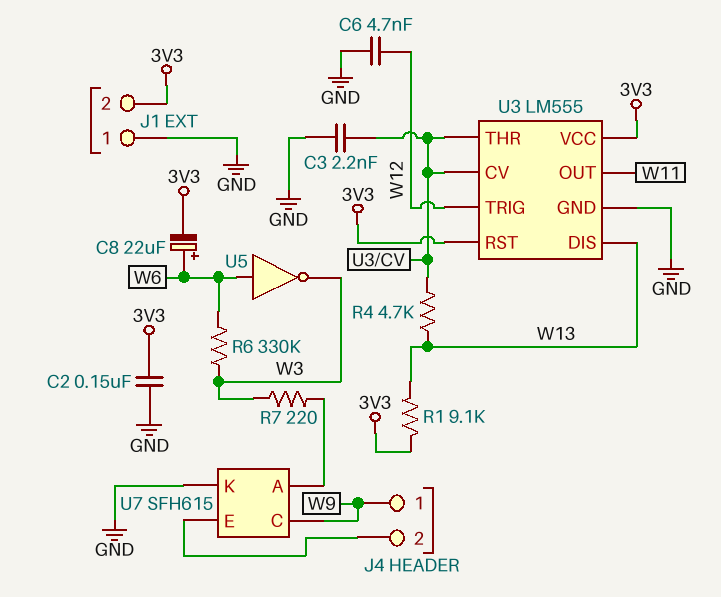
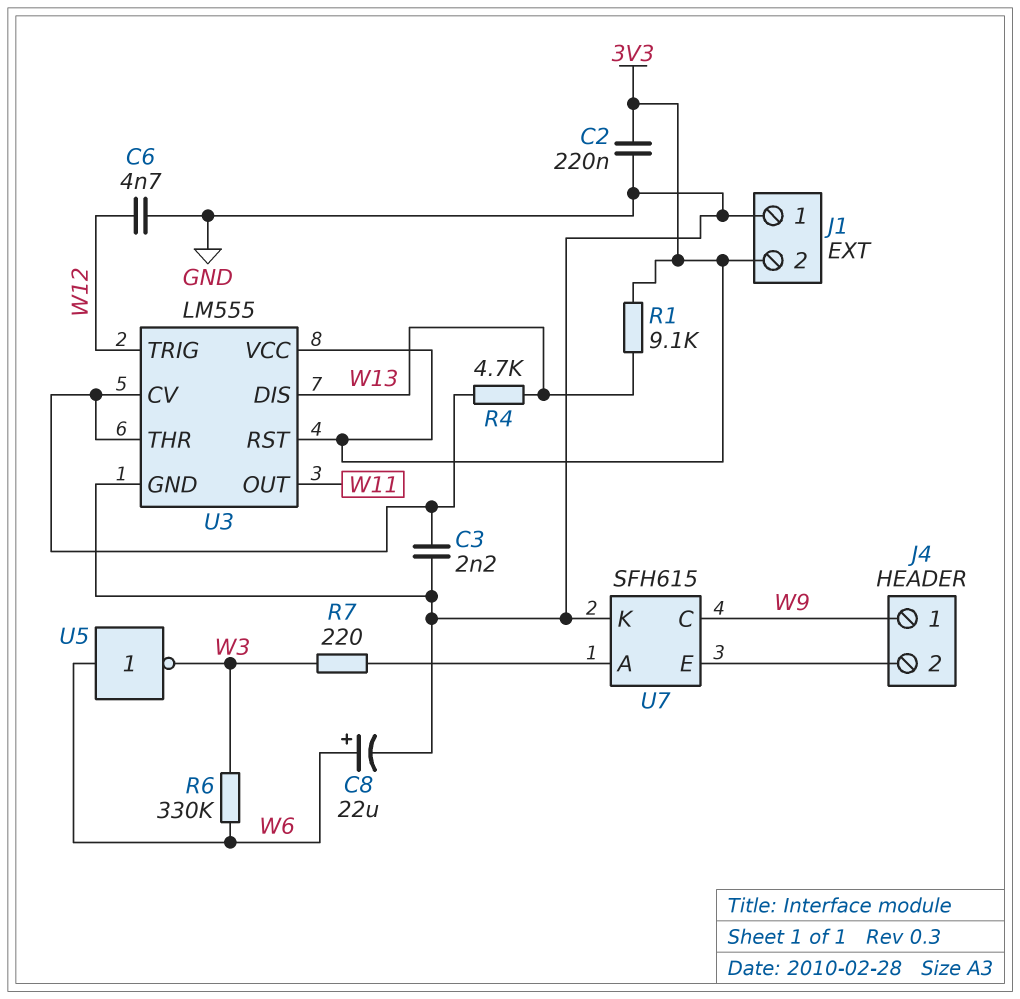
C2: 150nF (3V3, GND) -> 220nF (3V3, GND)
C8: 22uF (plus W6, minus 3V3) -> 22uF (plus W6, minus GND)

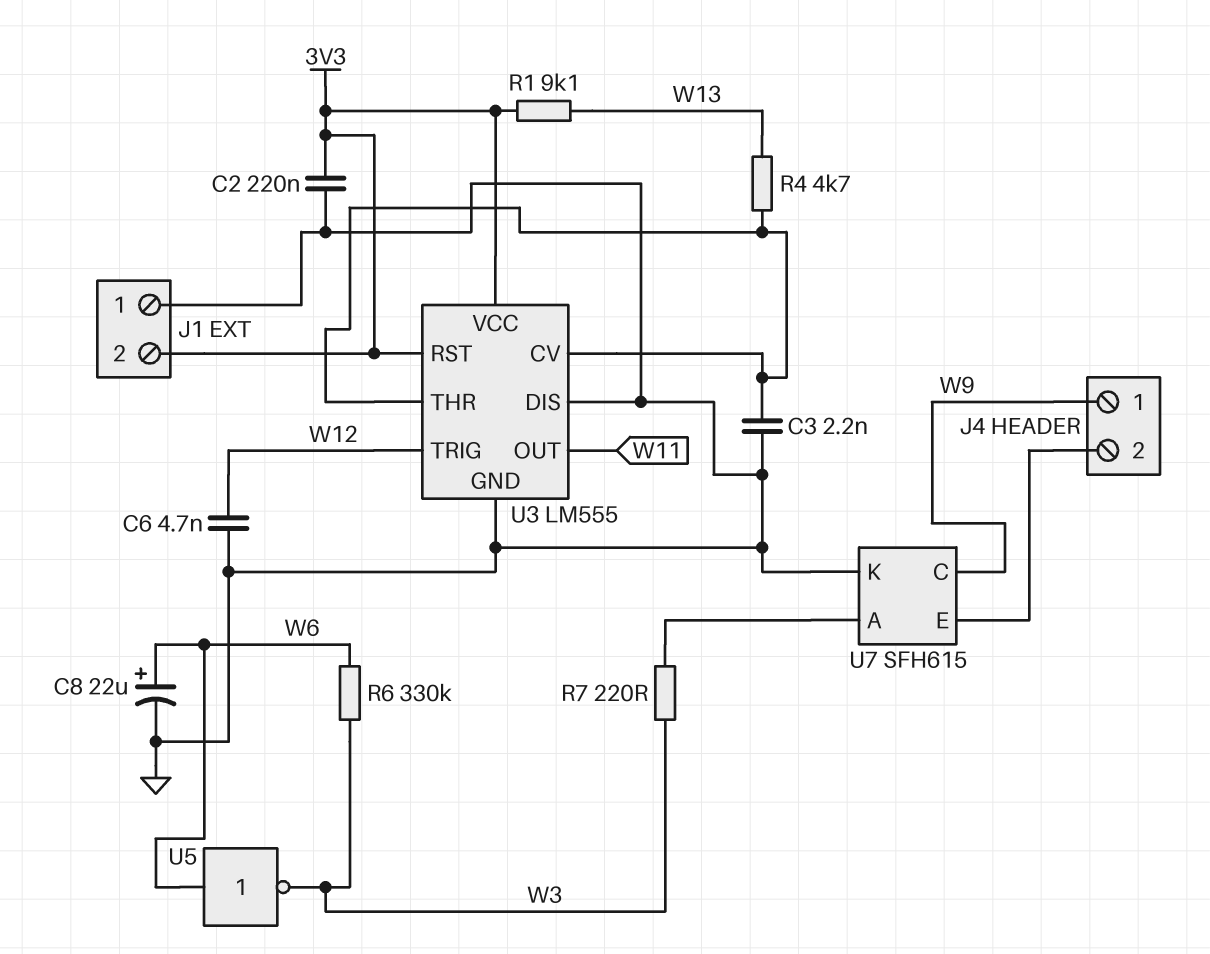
U3 pin DIS: W13 -> GND

